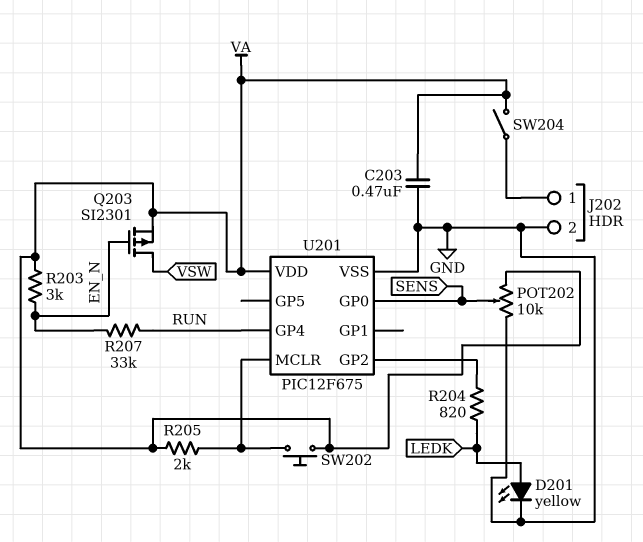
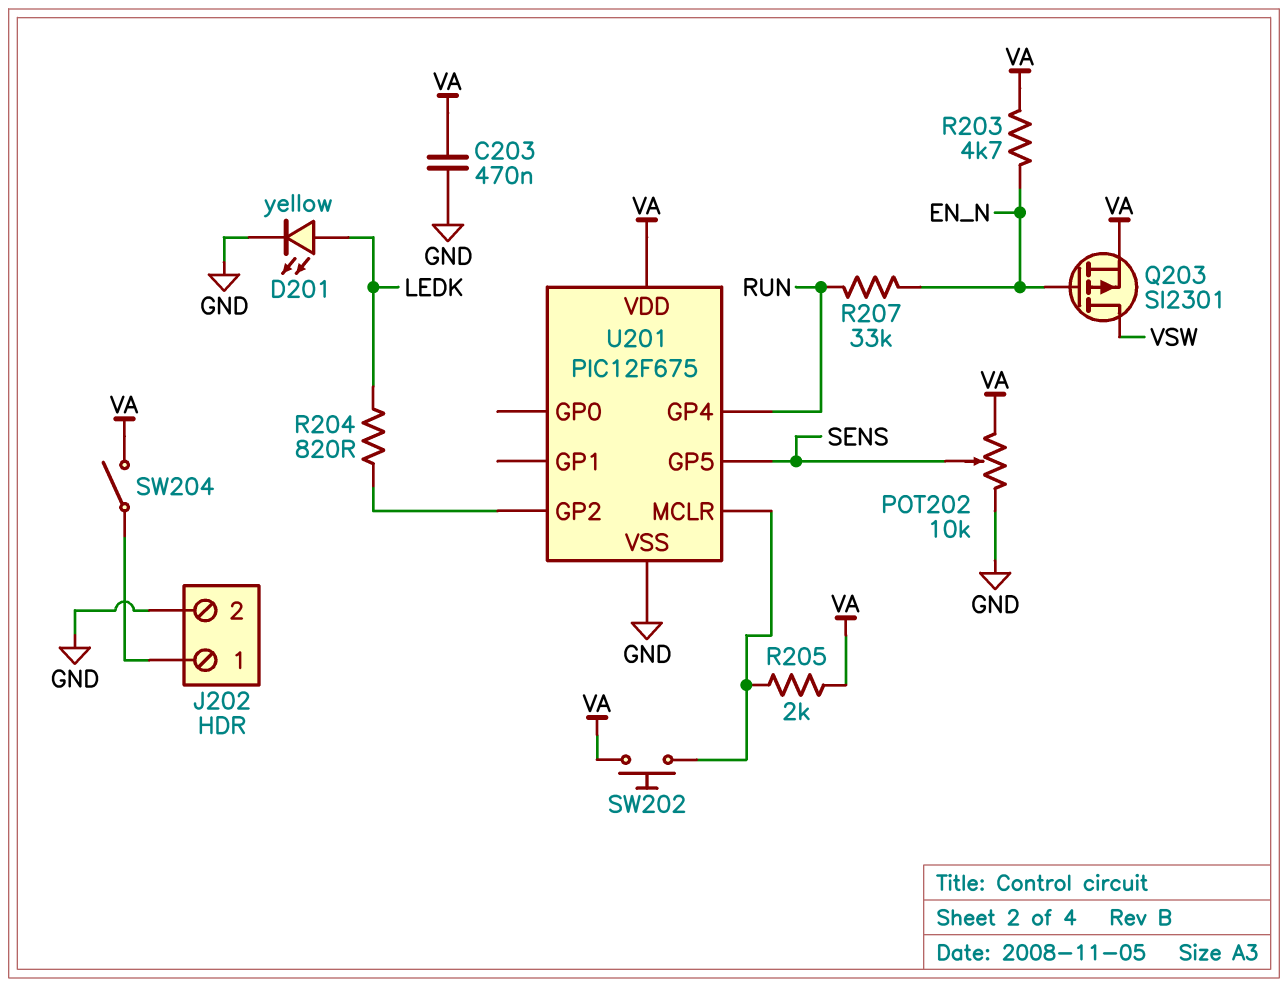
R203: 3k (EN_N, VA) -> 4.7k (EN_N, VA)
U201 pin GP0: SENS -> none
U201 pin GP5: none -> SENS

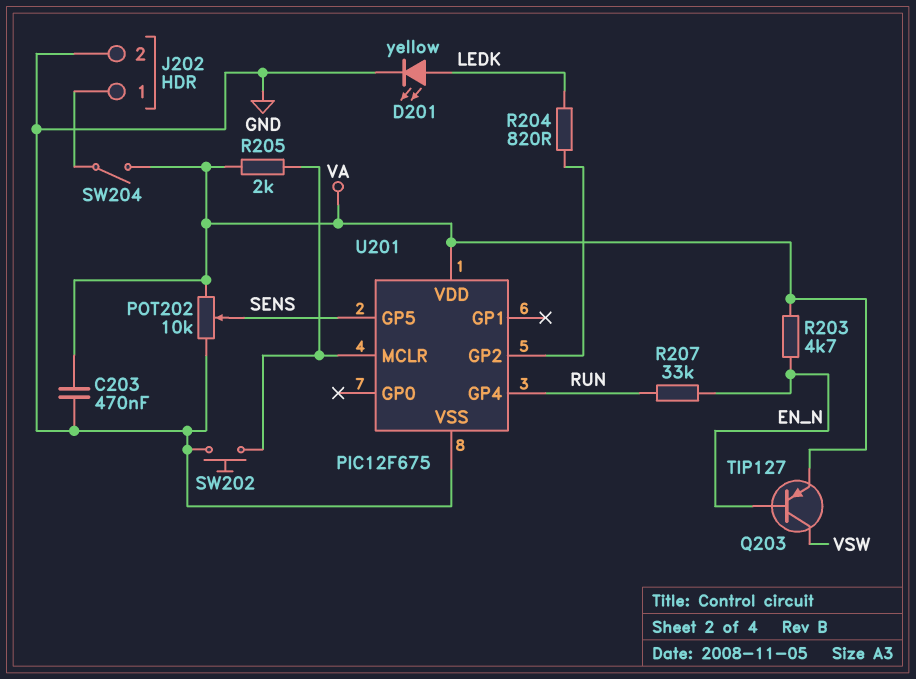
Q203: PMOS SI2301 (G EN_N, D VSW, S VA) -> PNP TIP127 (B EN_N, C VSW, E VA)
SW202: button (U201/MCLR, VA) -> button (GND, U201/MCLR)

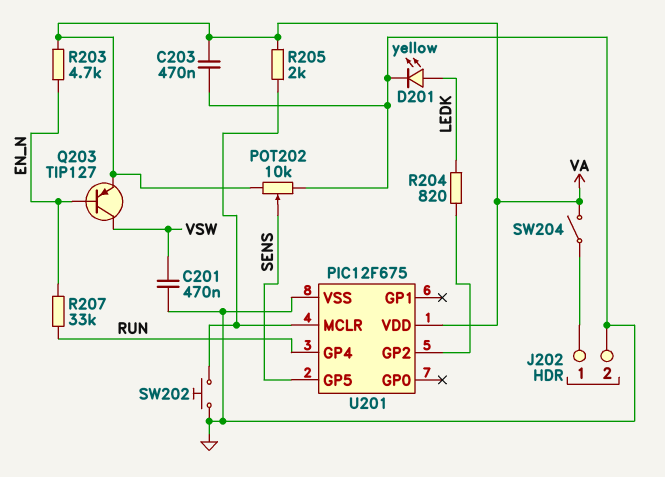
C201: none -> 470nF (GND, VSW)

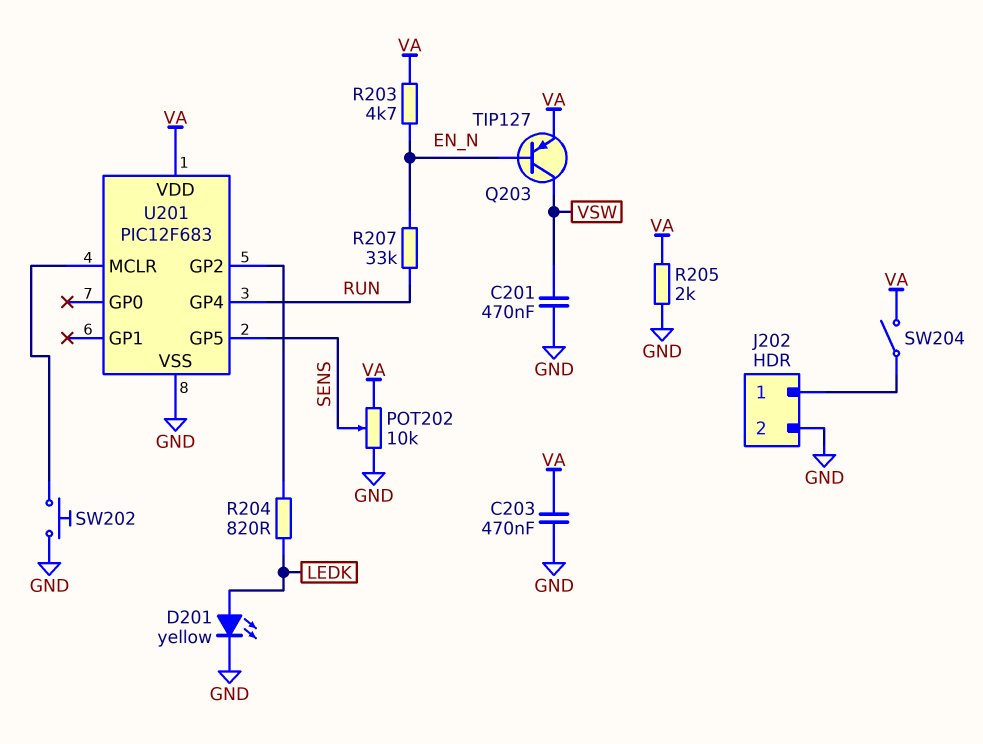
R205: 2k (U201/MCLR, VA) -> 2k (GND, VA)
U201: PIC12F675 -> PIC12F683

